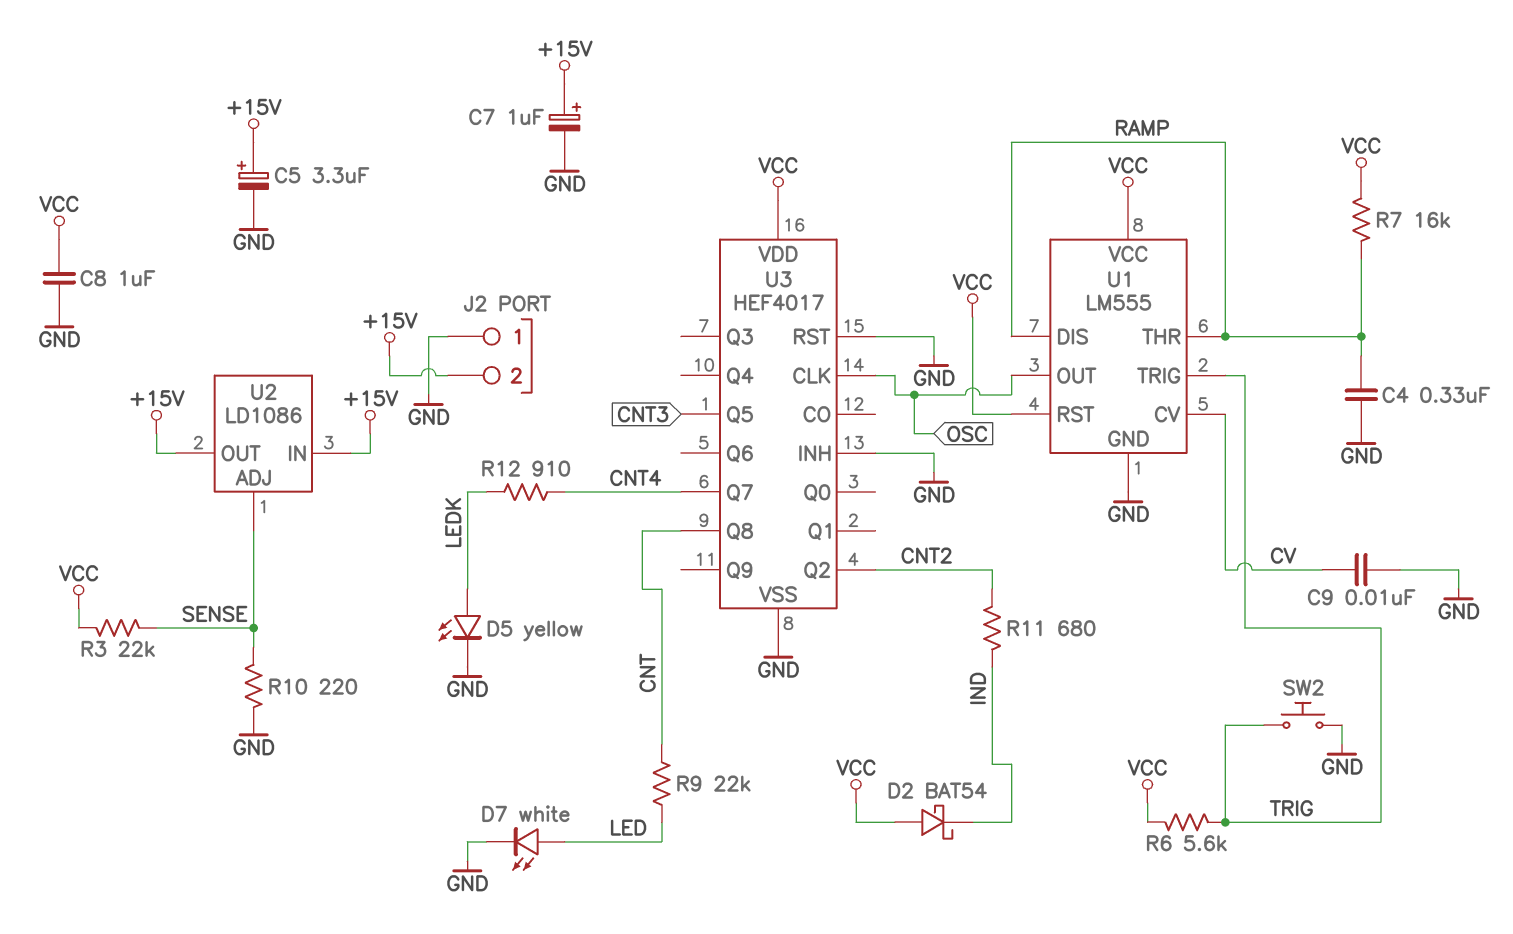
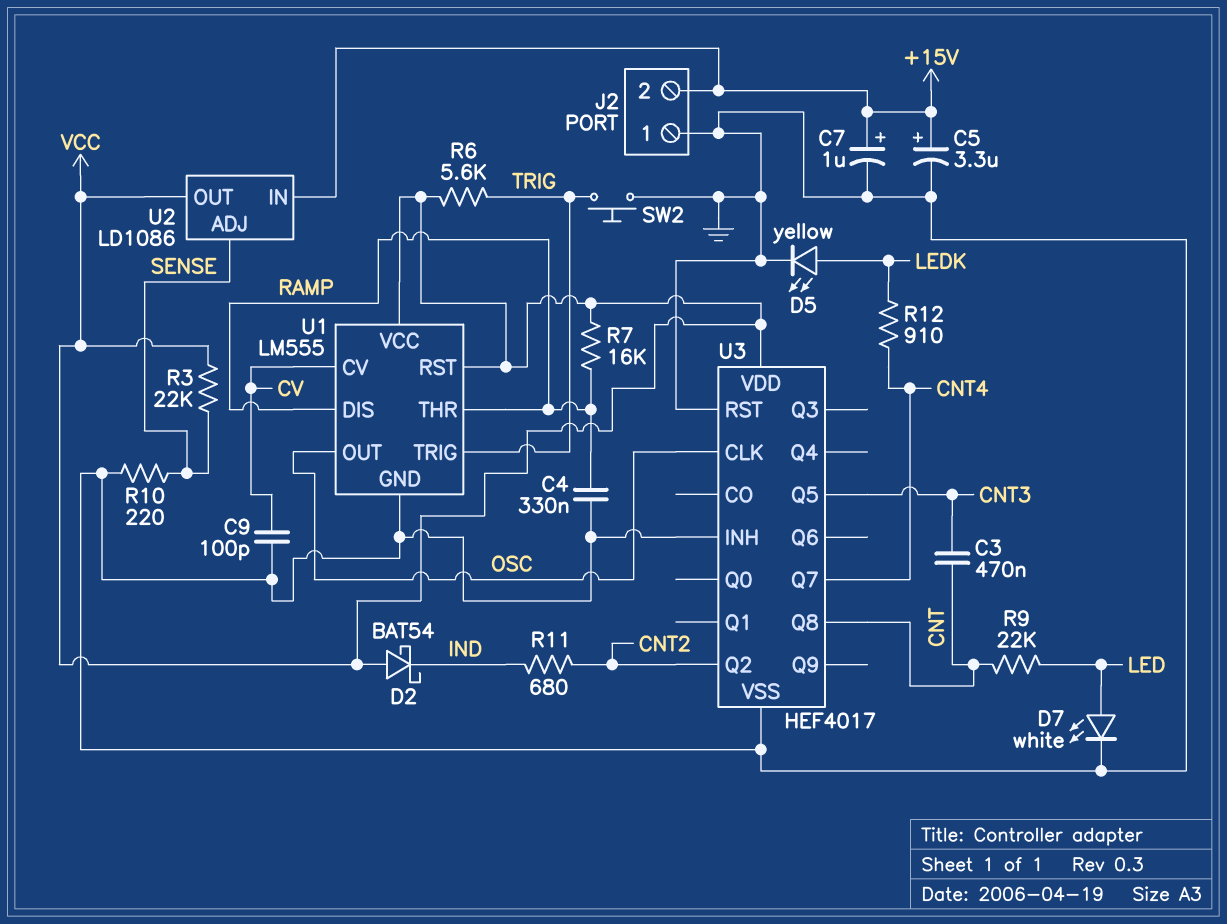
C3: none -> 470nF (CNT, CNT3)
C8: 1uF (GND, VCC) -> none
C9: 10nF (CV, GND) -> 100pF (CV, GND)
U2 pin OUT: +15V -> VCC

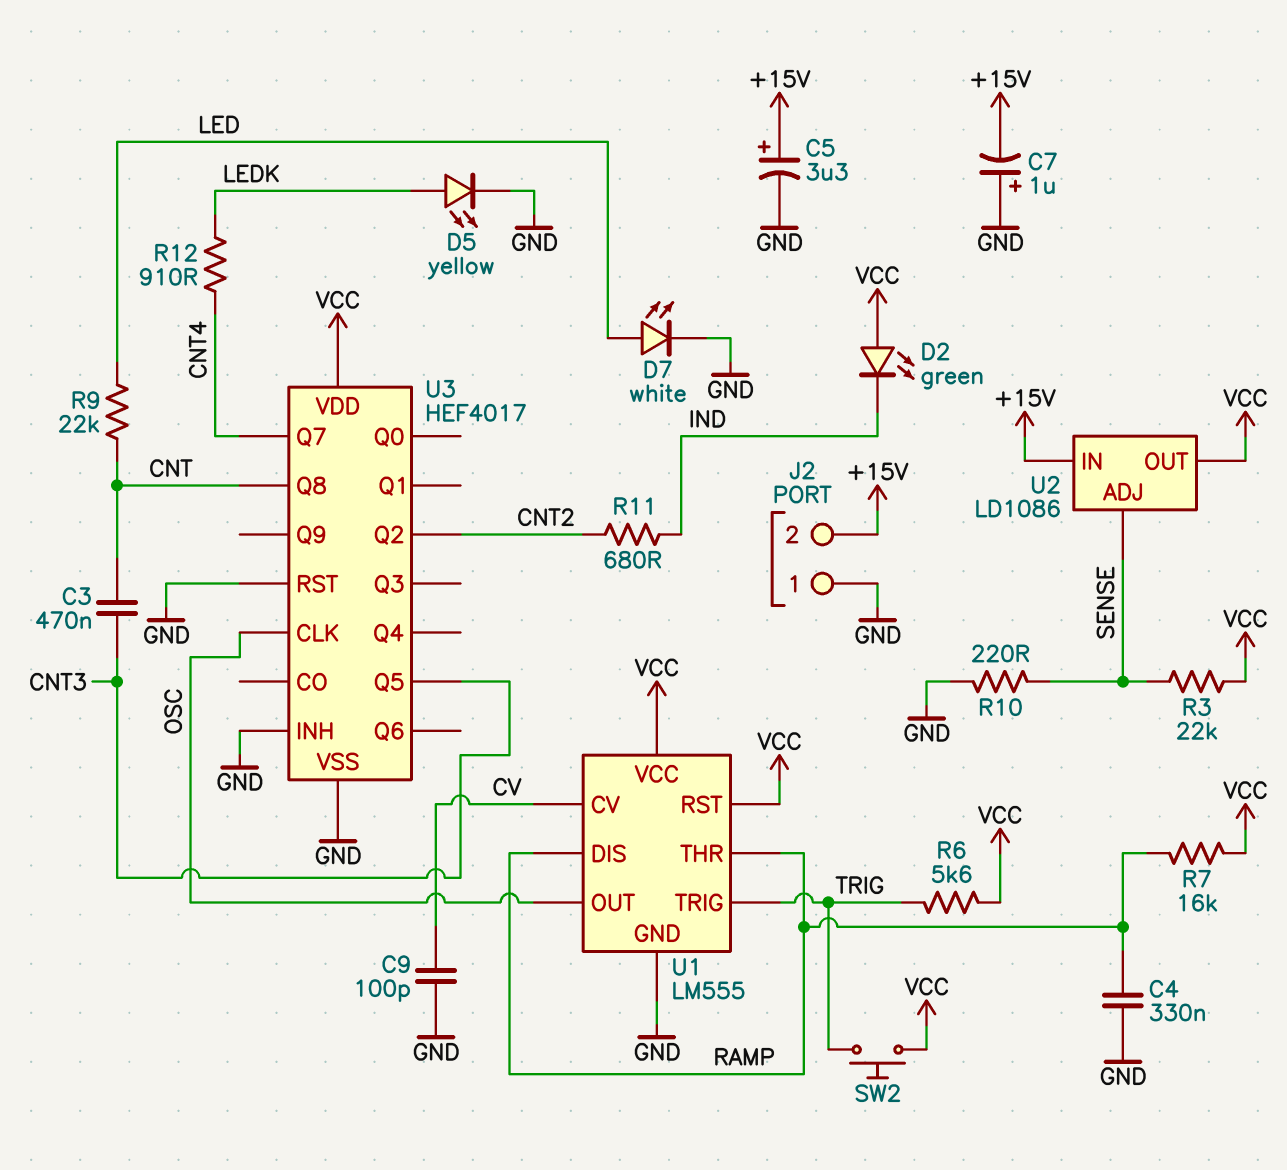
C7: 1uF (plus +15V, minus GND) -> 1uF (plus GND, minus +15V)
D2: schottky BAT54 (A VCC, K IND) -> LED green (A VCC, K IND)
SW2: button (GND, TRIG) -> button (TRIG, VCC)

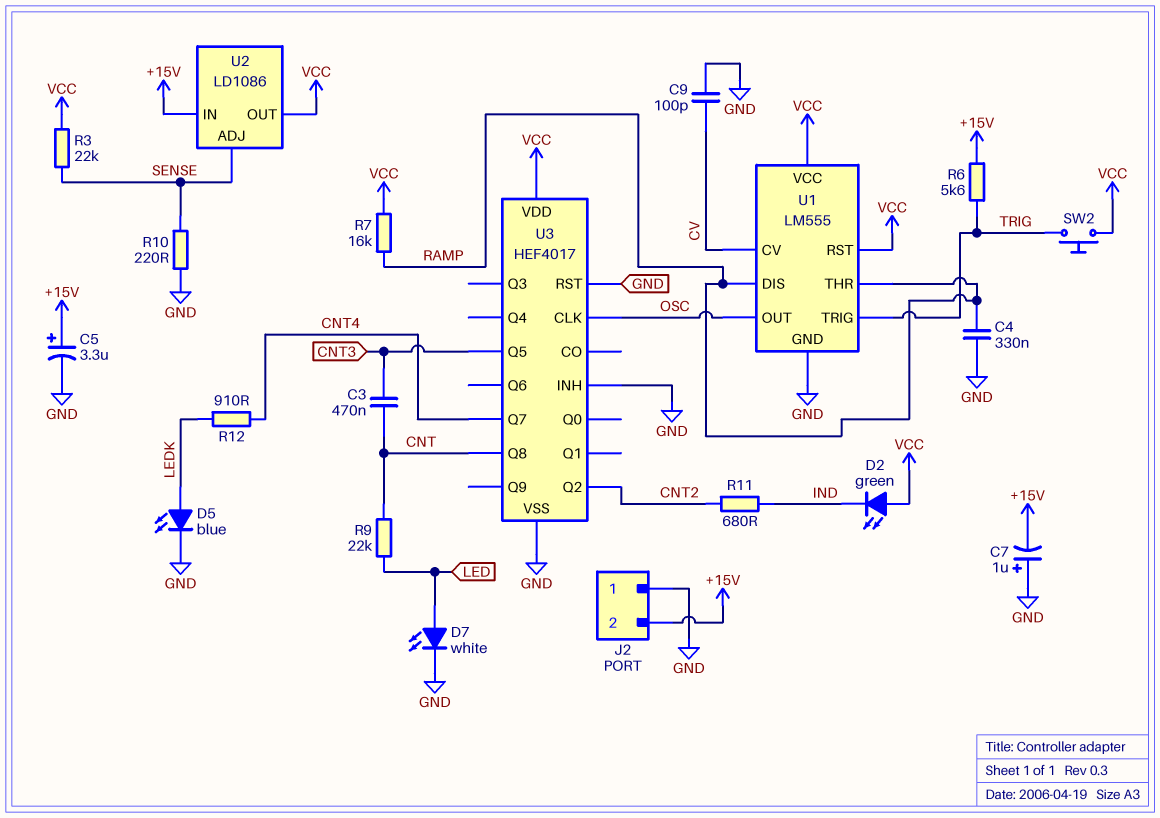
D5: LED yellow (A LEDK, K GND) -> LED blue (A LEDK, K GND)
R6: 5.6k (TRIG, VCC) -> 5.6k (+15V, TRIG)

